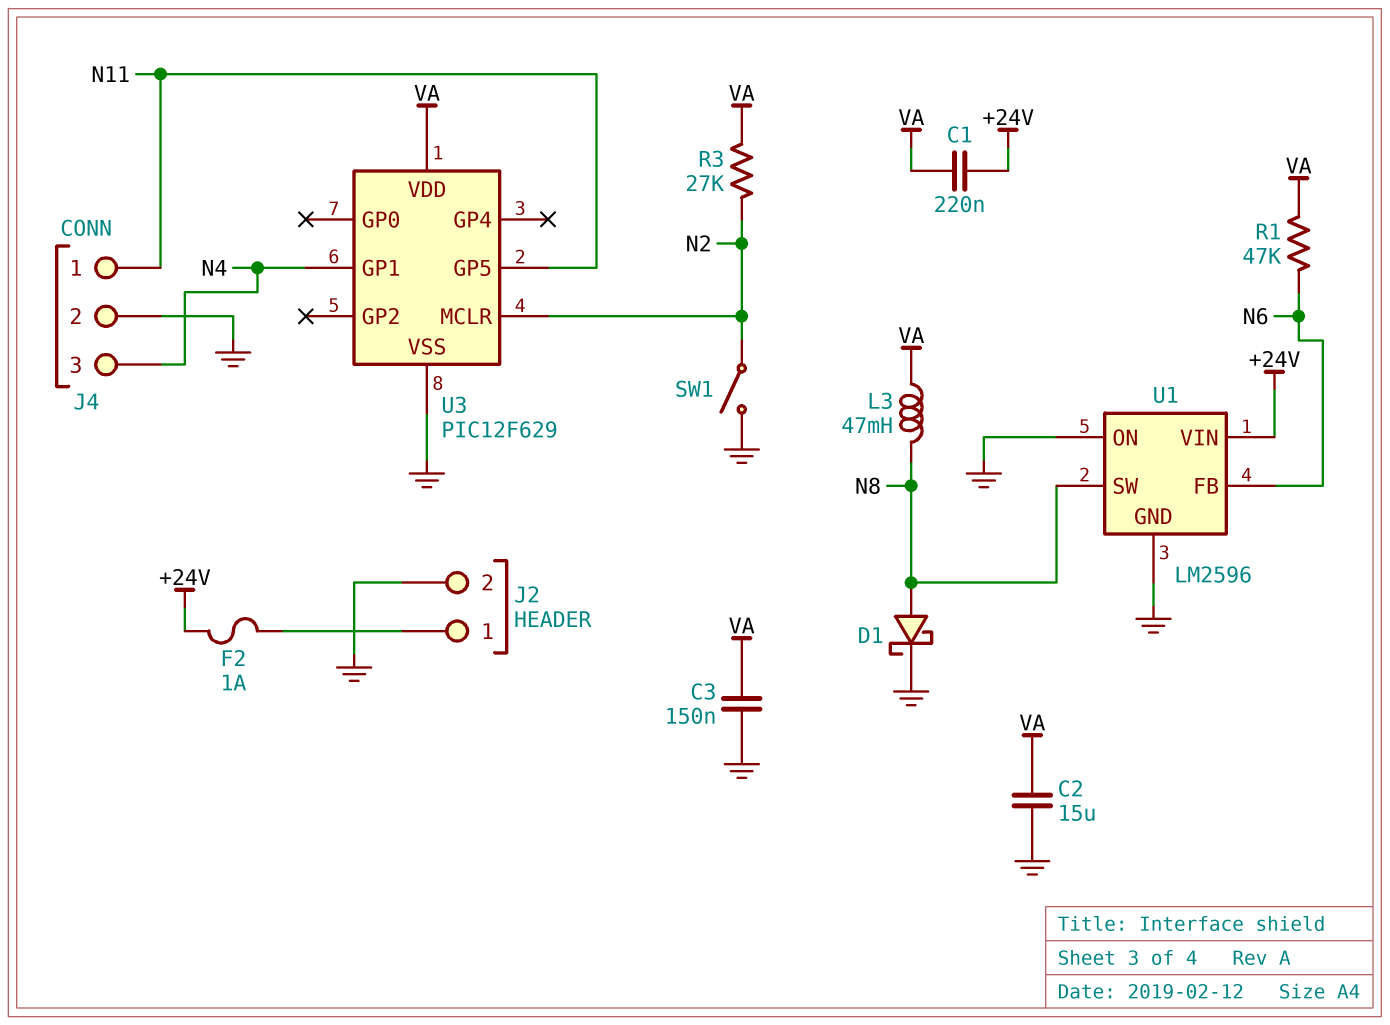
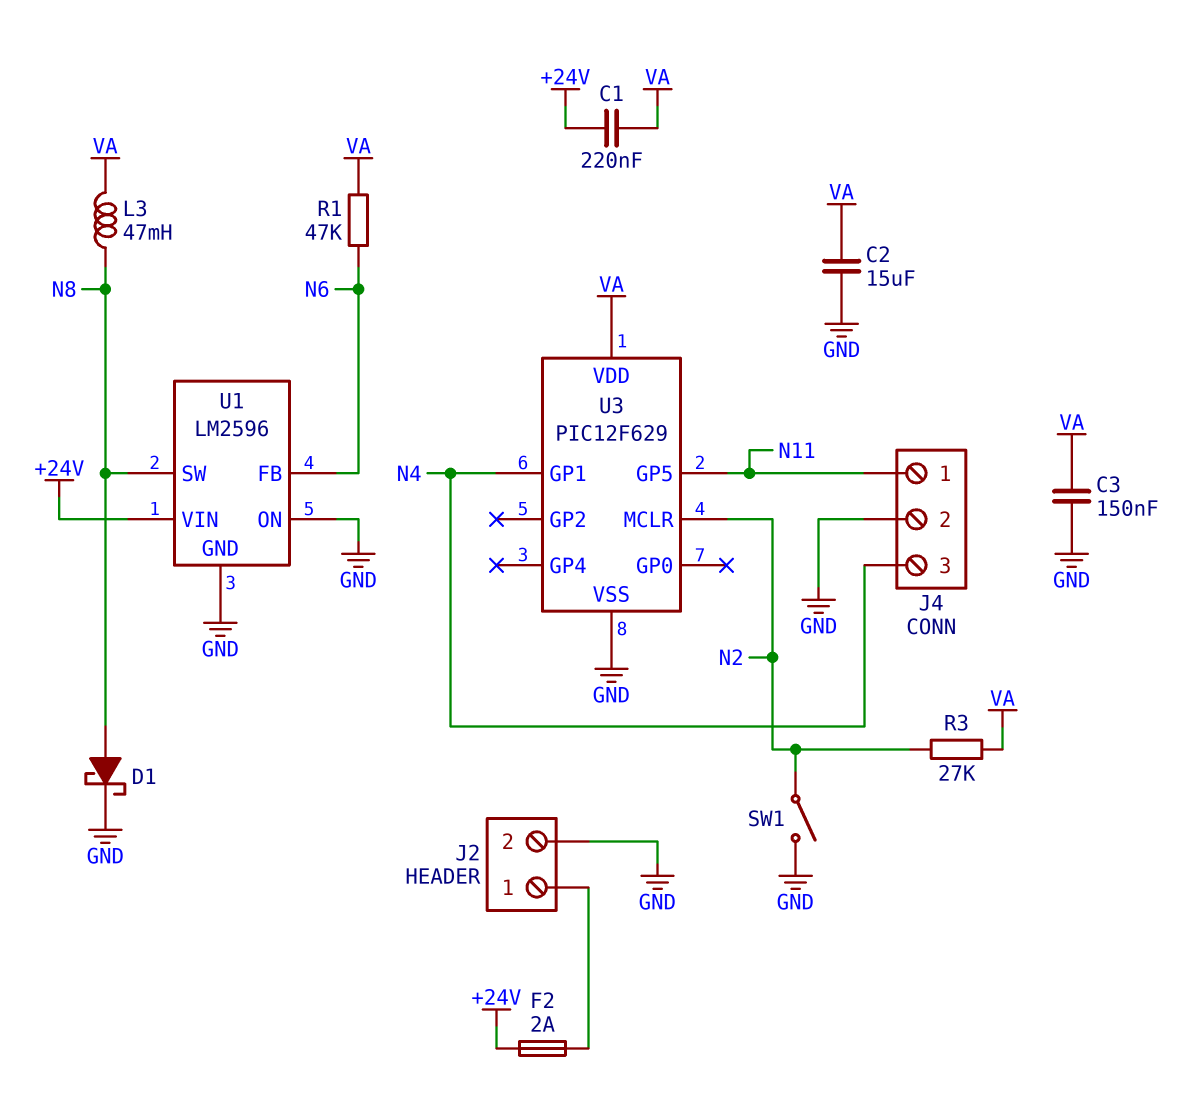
F2: 1A (+24V, J2/1) -> 2A (+24V, J2/1)

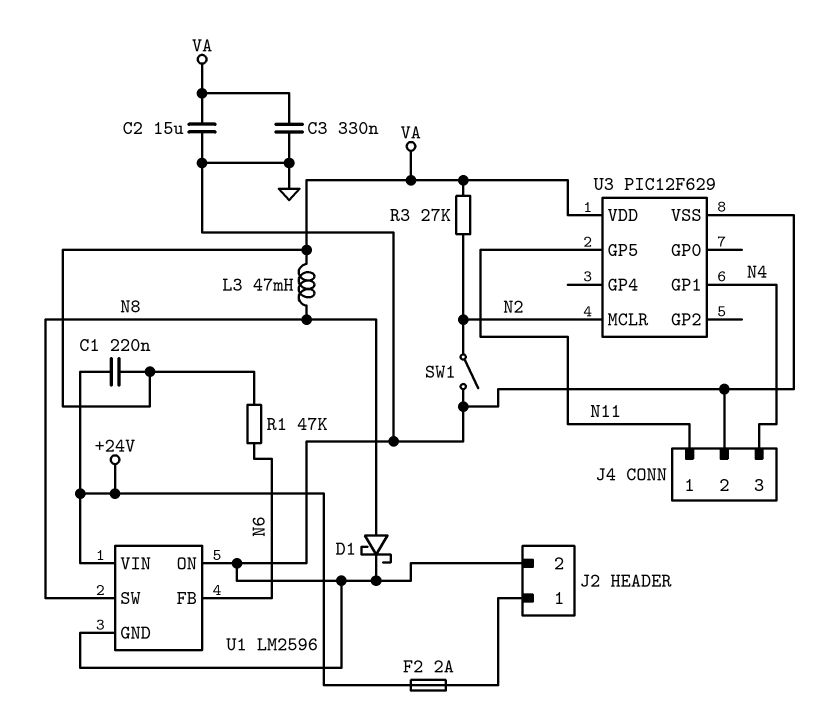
C3: 150nF (GND, VA) -> 330nF (GND, VA)

